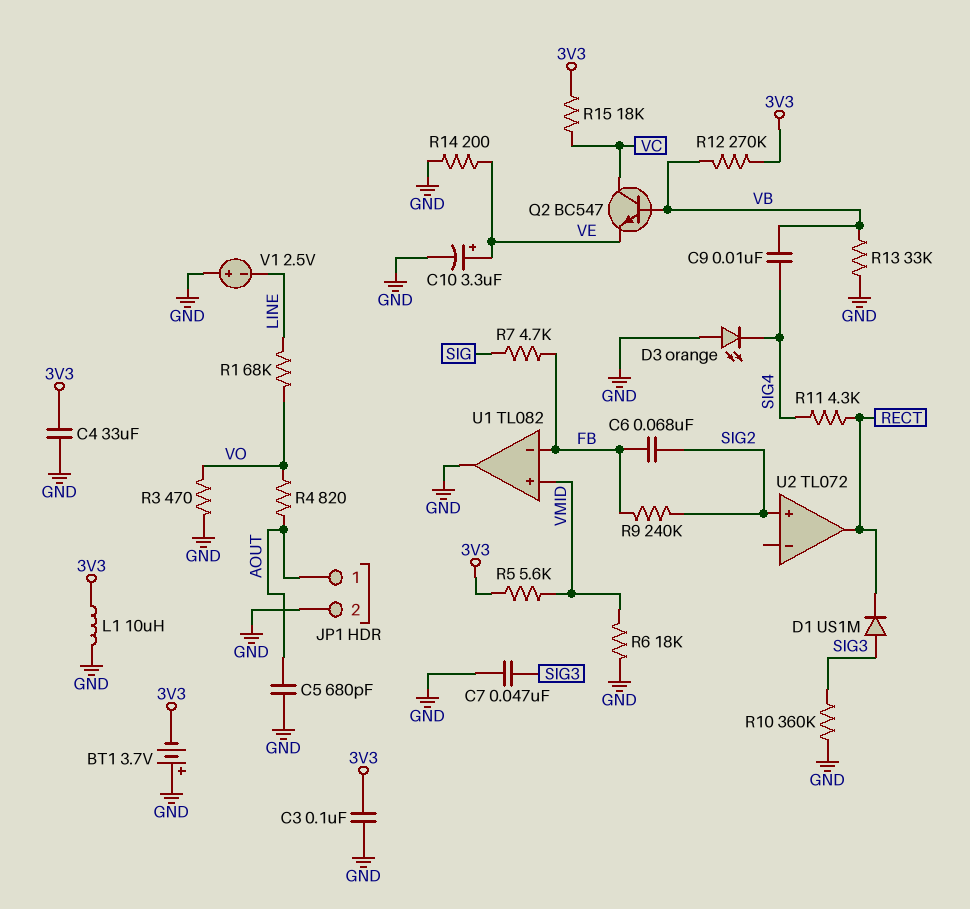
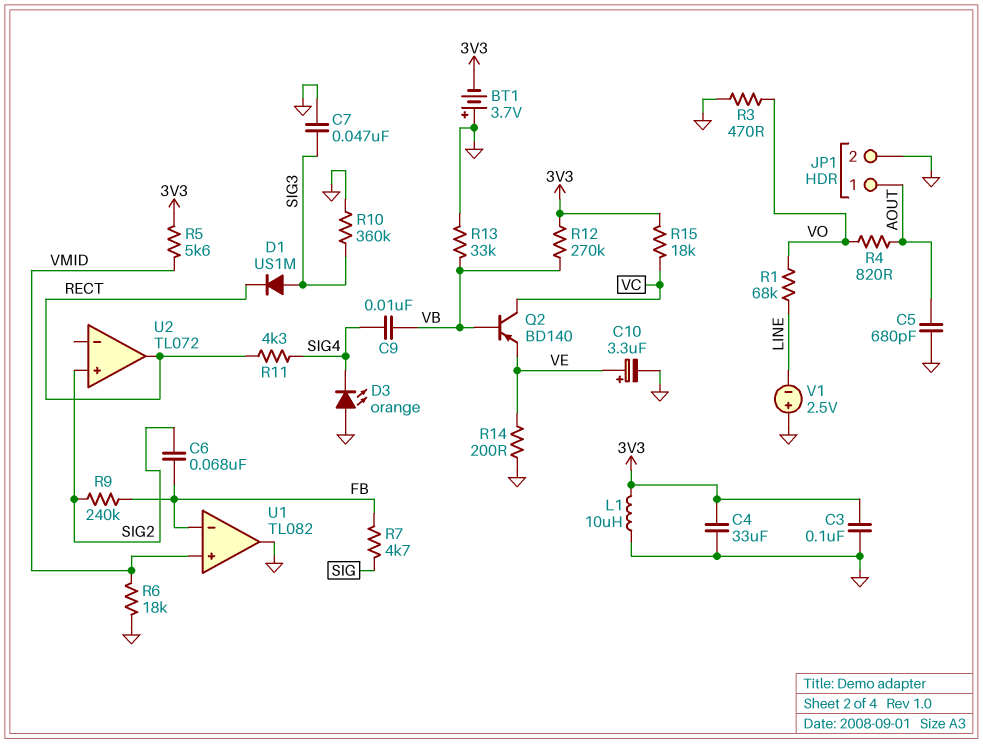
Q2: NPN BC547 (B VB, C VC, E VE) -> PNP BD140 (B VB, C VC, E VE)

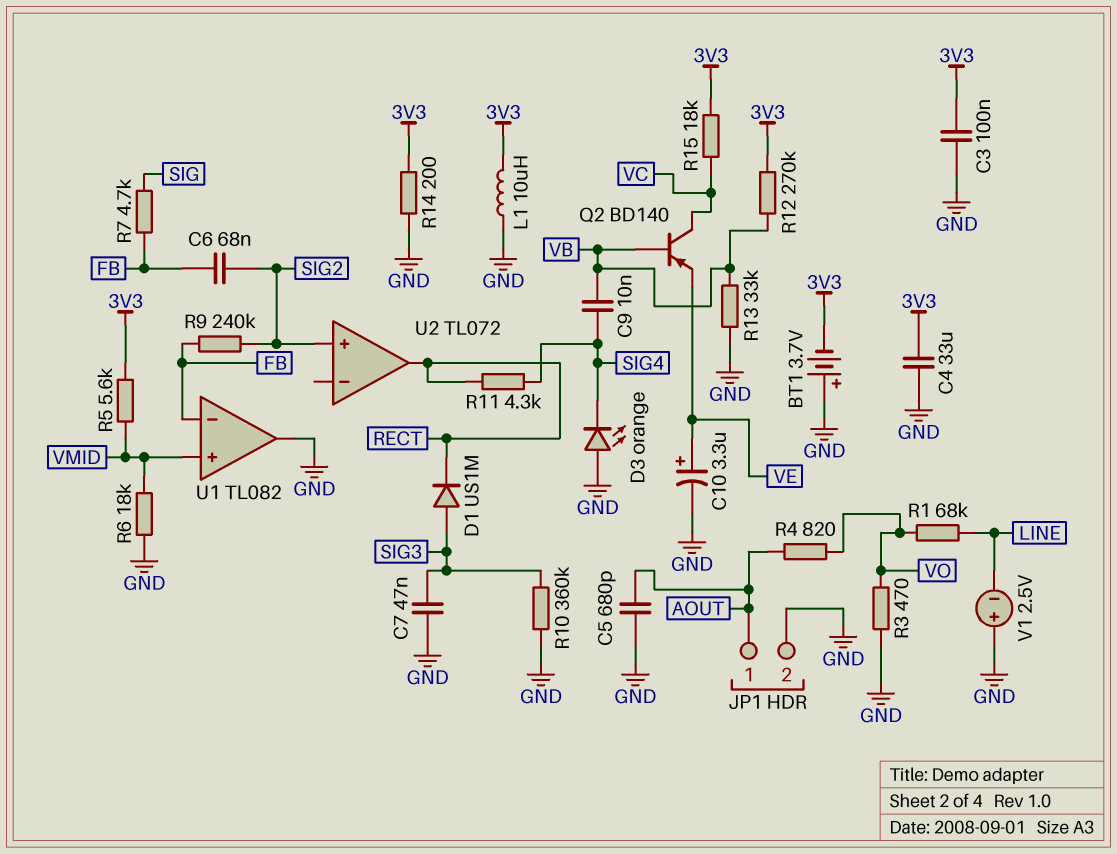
R14: 200 (GND, VE) -> 200 (3V3, GND)

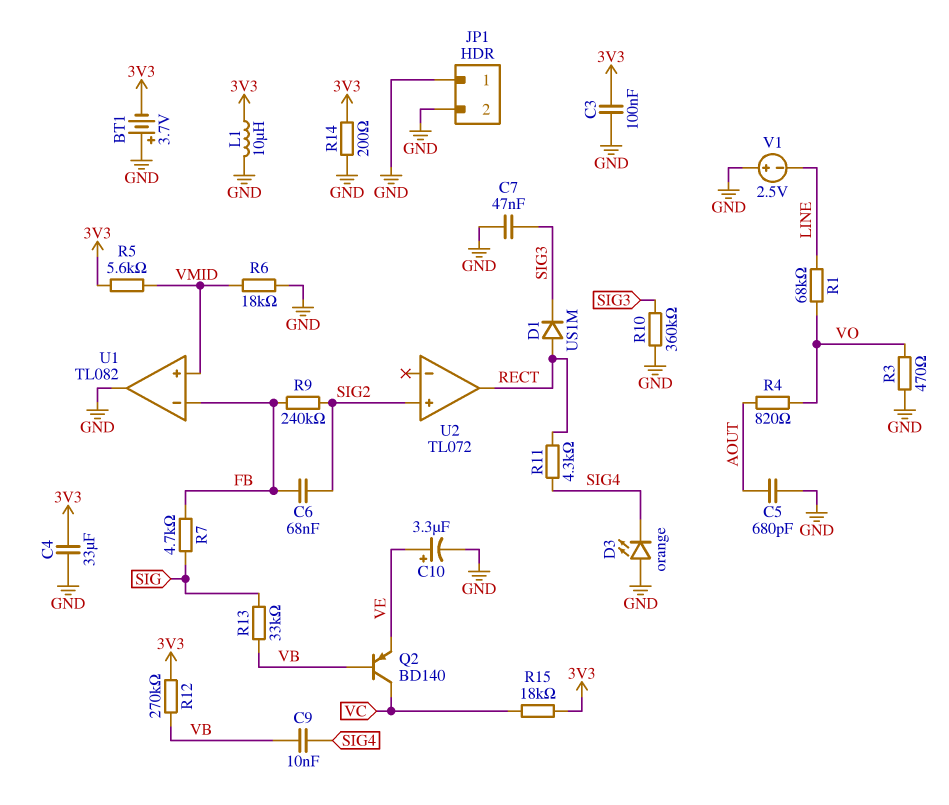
D1: diode US1M (A SIG3, K RECT) -> diode US1M (A RECT, K SIG3)
JP1 pin 1: AOUT -> GND
R13: 33k (GND, VB) -> 33k (SIG, VB)

